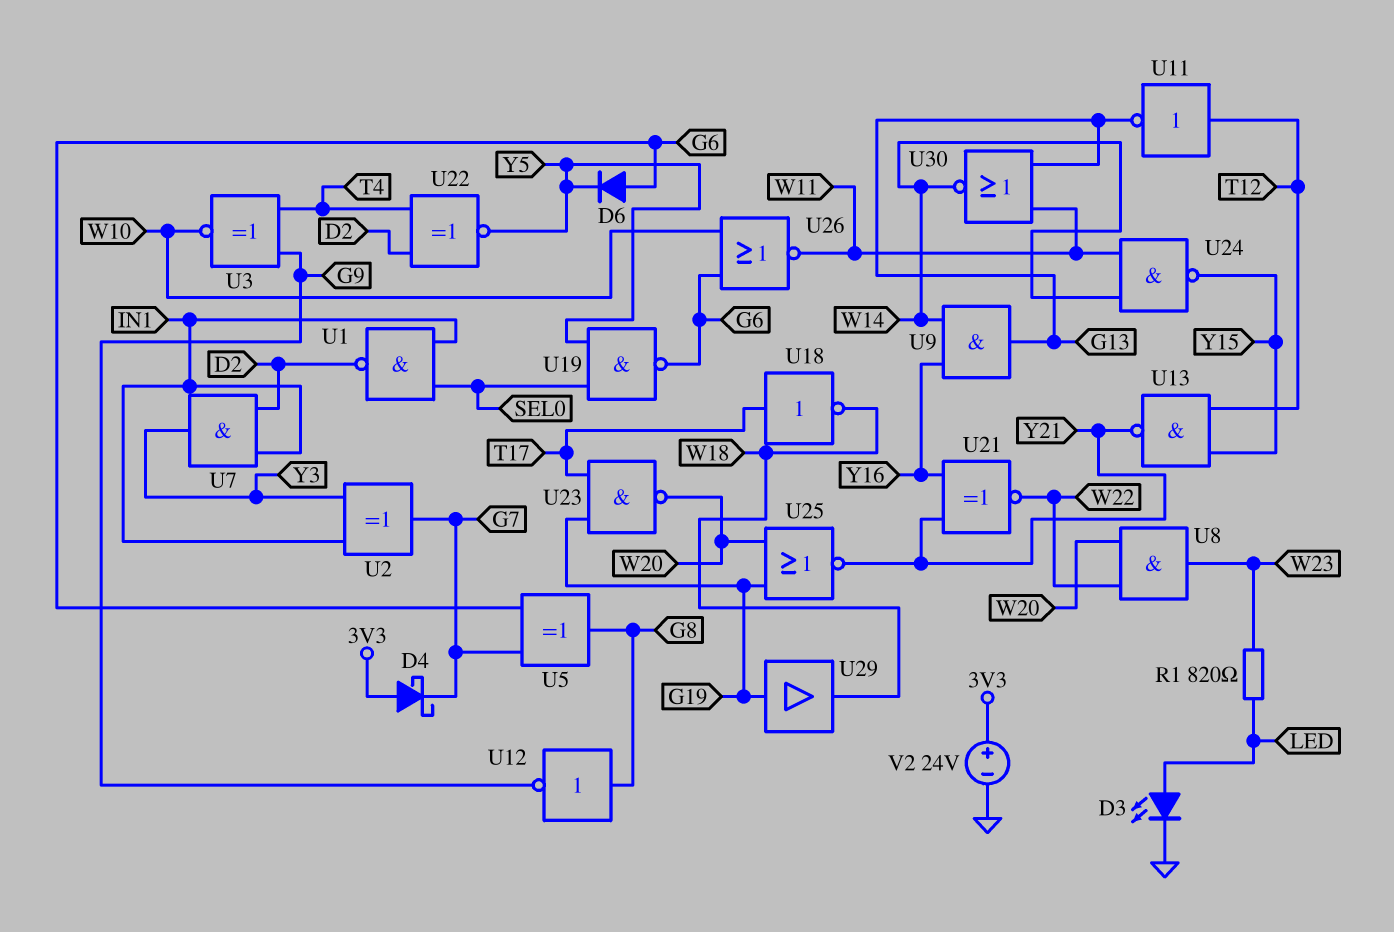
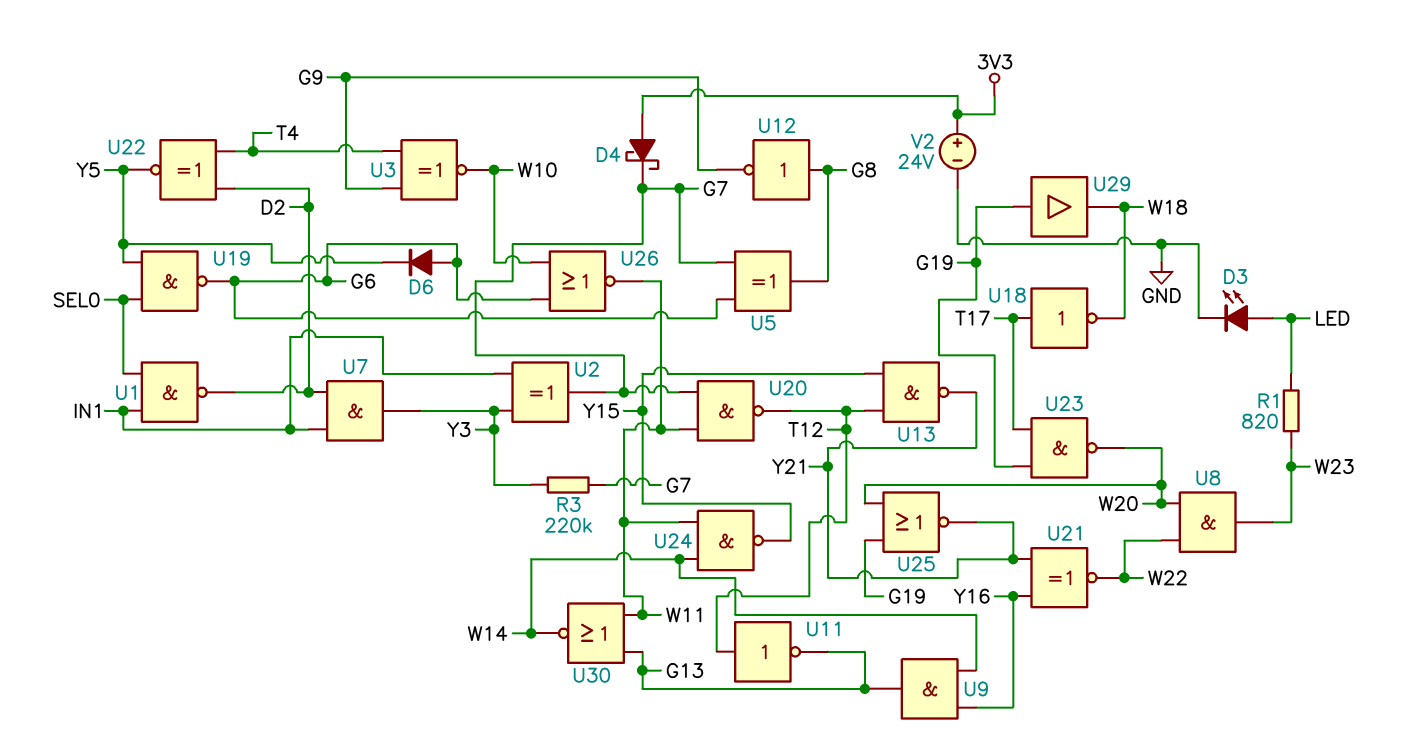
R3: none -> 220k (G7, Y3)
U20: none -> NAND (in G7, in W11, out T12)

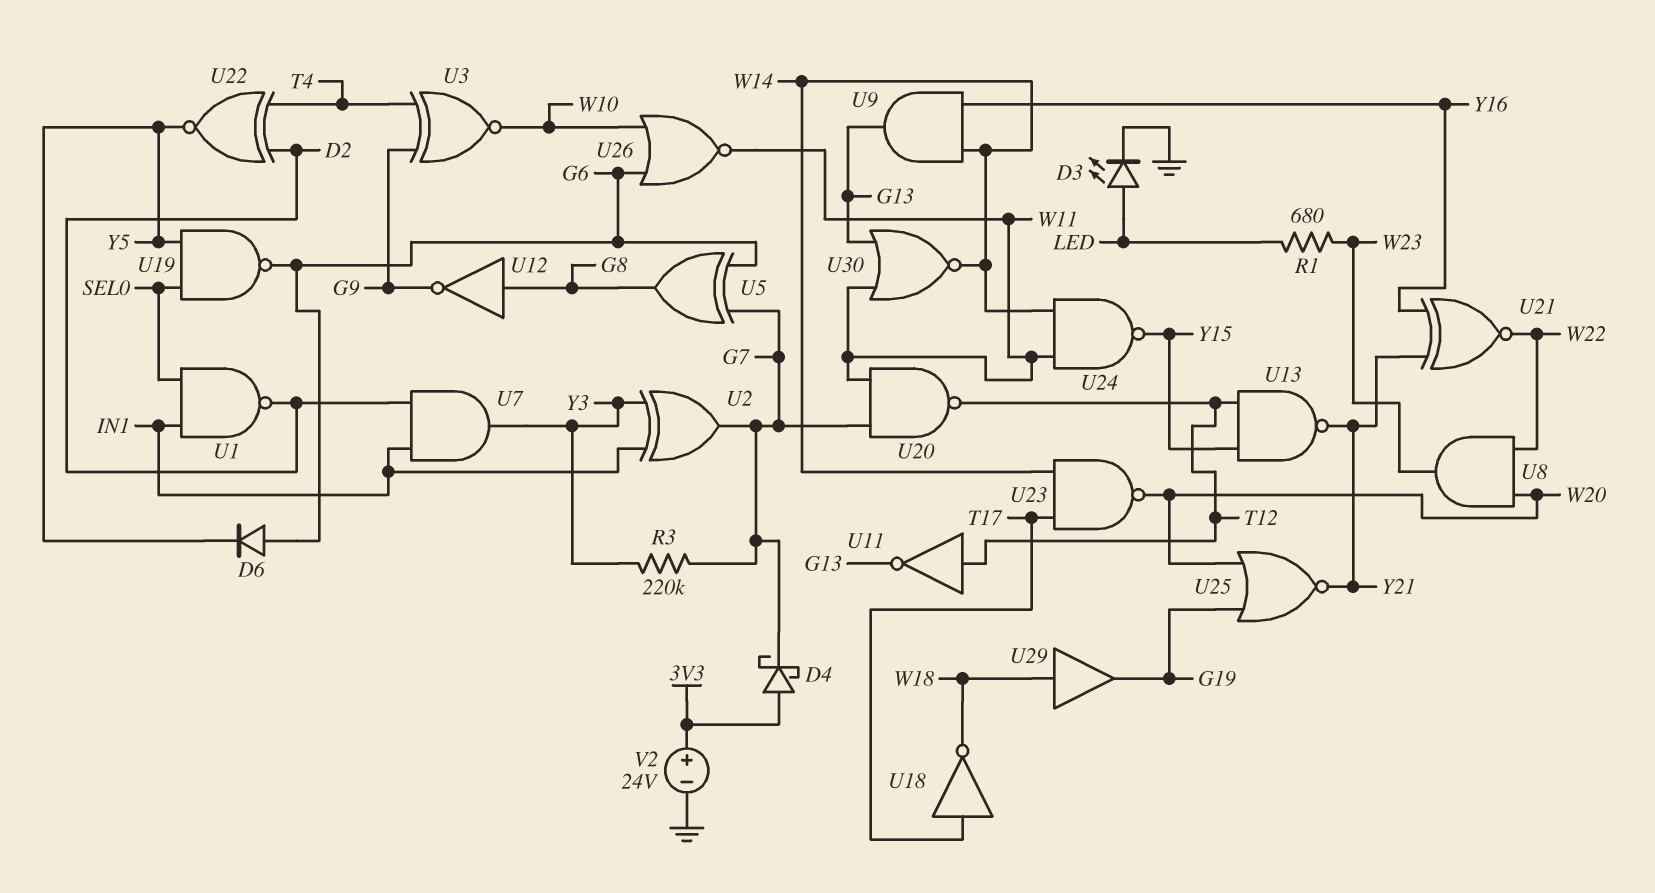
R1: 820 (LED, W23) -> 680 (LED, W23)
U23: NAND (in G19, in T17, out W20) -> NAND (in T17, in W14, out W20)
U29: buffer (in G19, out W18) -> buffer (in W18, out G19)

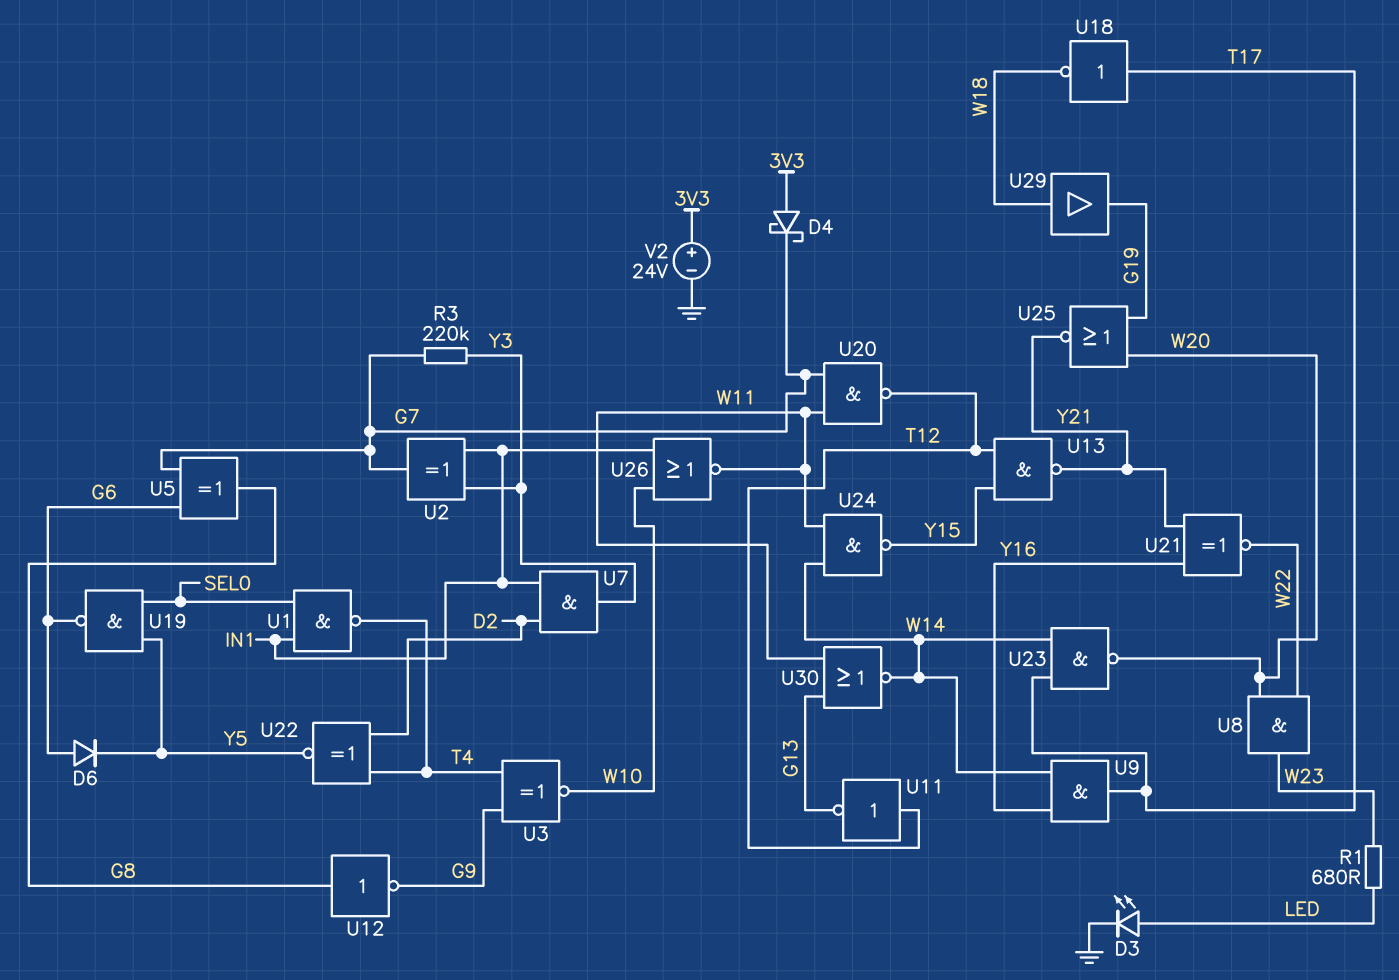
U1: NAND (in IN1, in SEL0, out D2) -> NAND (in IN1, in SEL0, out T4)
U9: AND (in W14, in Y16, out G13) -> AND (in W14, in Y16, out T17)
U26: NOR (in G6, in W10, out W11) -> NOR (in IN1, in W10, out W11)

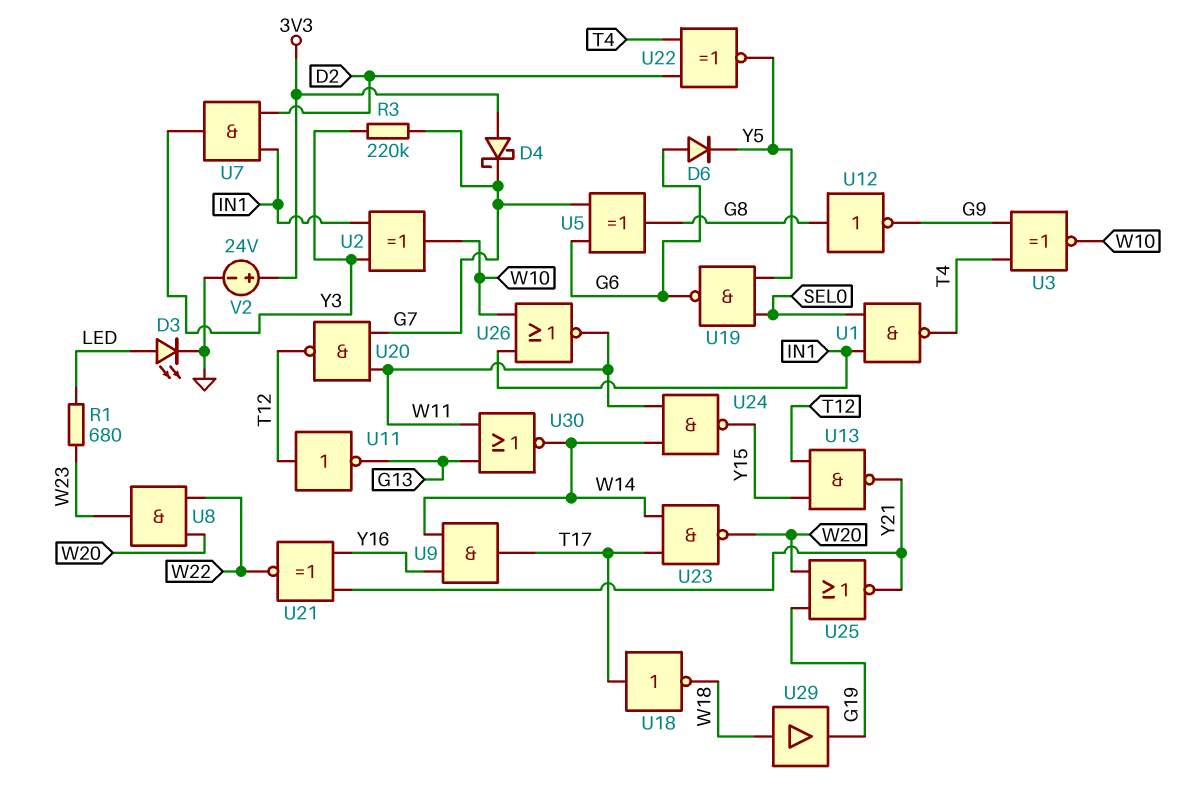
U2: XOR (in IN1, in Y3, out G7) -> XOR (in IN1, in Y3, out W10)

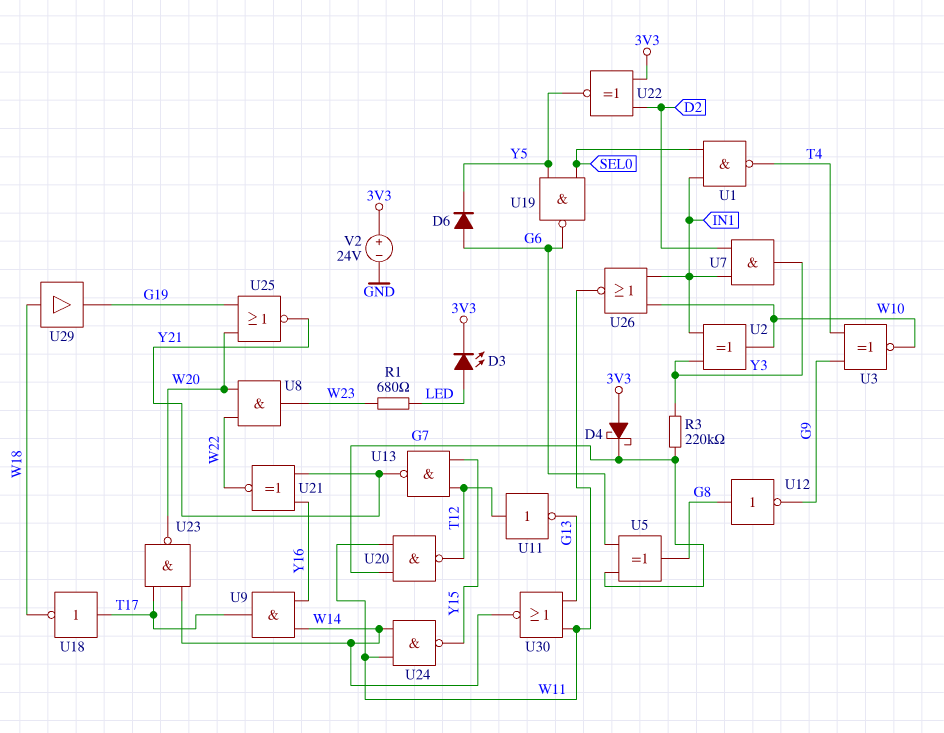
D3: LED (A LED, K GND) -> LED (A LED, K 3V3)
U22: XNOR (in D2, in T4, out Y5) -> XNOR (in 3V3, in D2, out Y5)

